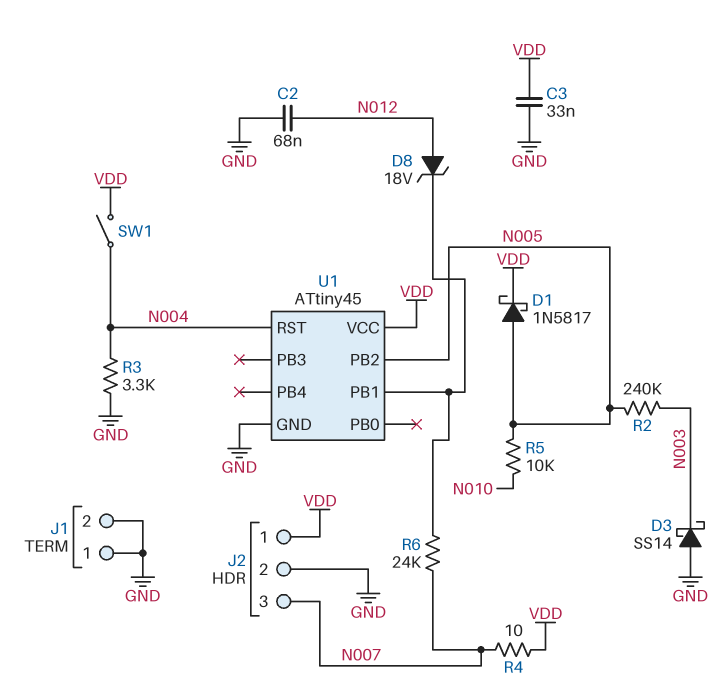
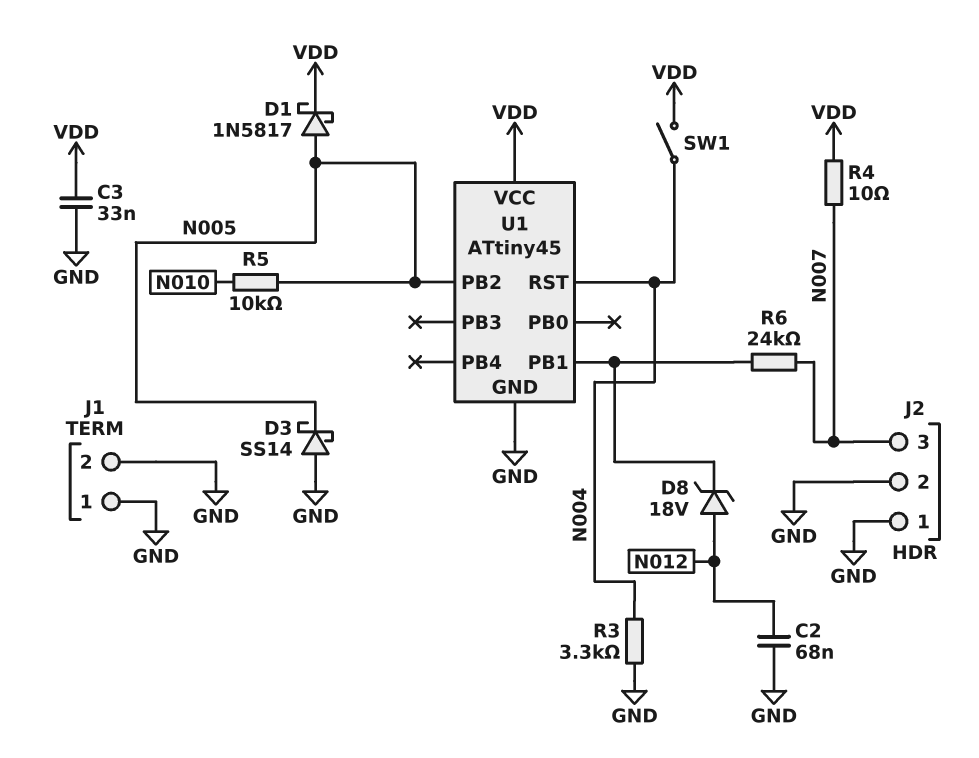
D3: schottky SS14 (A GND, K N003) -> schottky SS14 (A GND, K N005)
J2 pin 1: VDD -> GND
R2: 240k (N003, N005) -> none

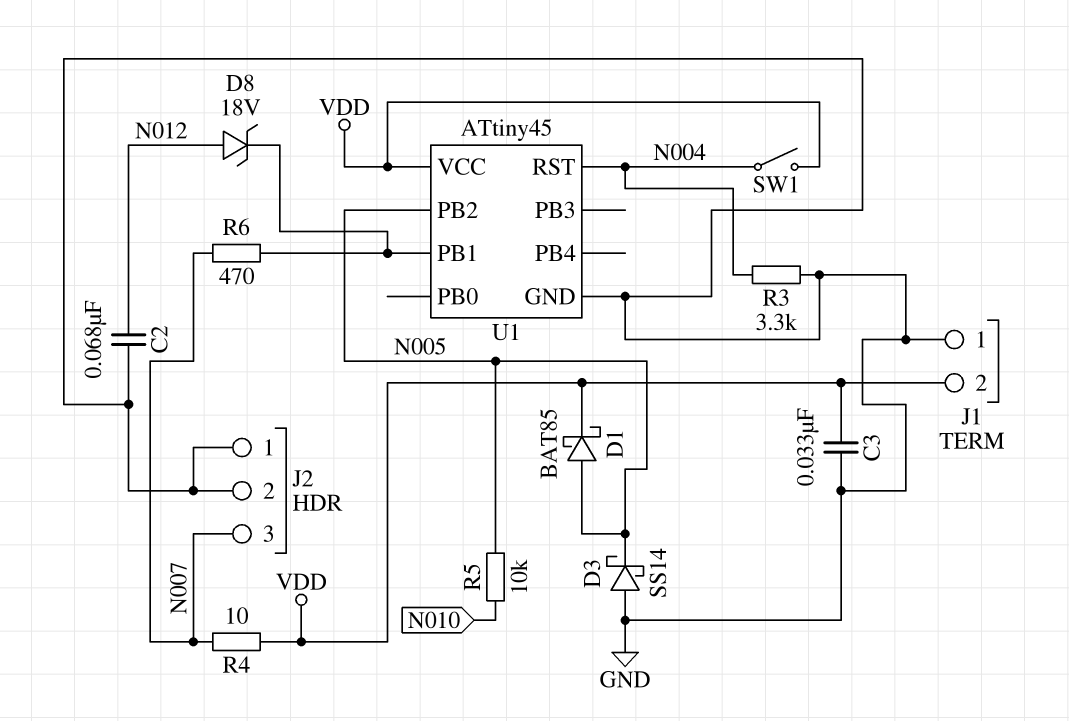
D1: schottky 1N5817 (A N005, K VDD) -> schottky BAT85 (A N005, K VDD)
J1 pin 2: GND -> VDD
R6: 24k (N007, U1/PB1) -> 470 (N007, U1/PB1)

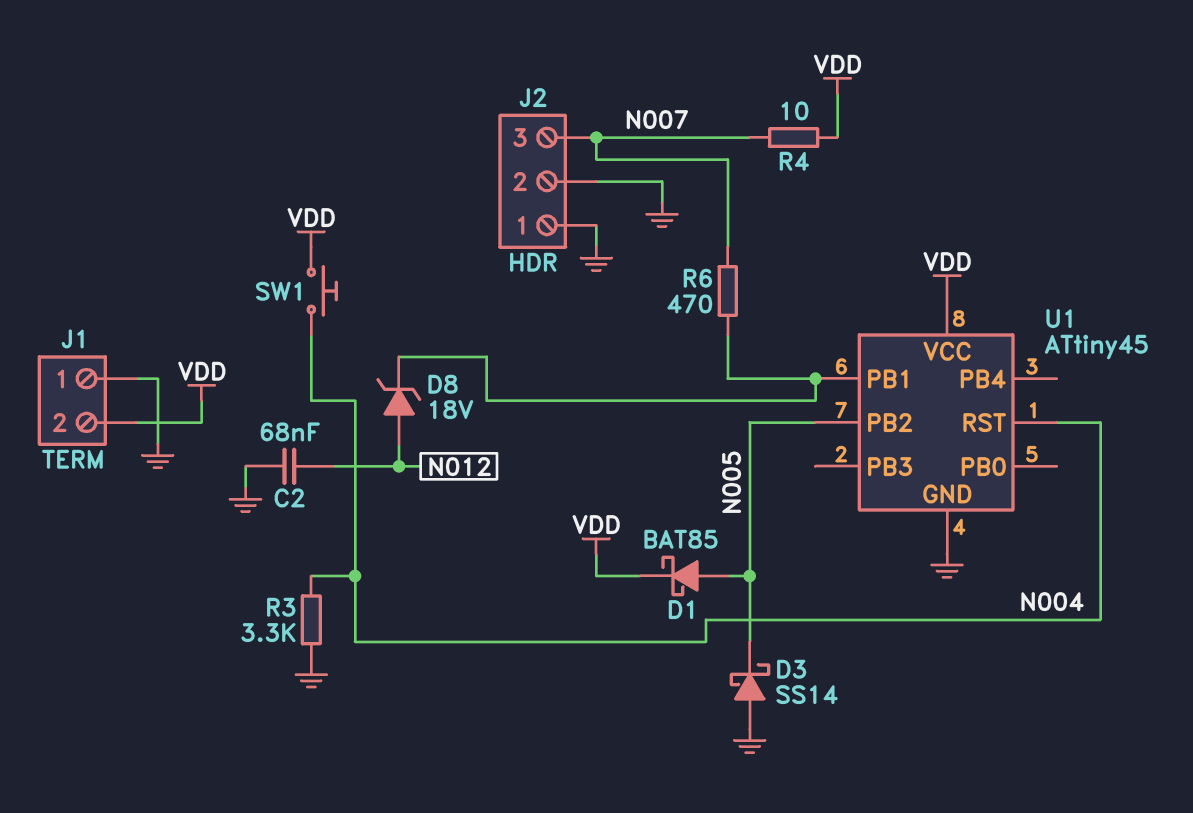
C3: 33nF (GND, VDD) -> none
R5: 10k (N005, N010) -> none
SW1: switch (N004, VDD) -> button (N004, VDD)

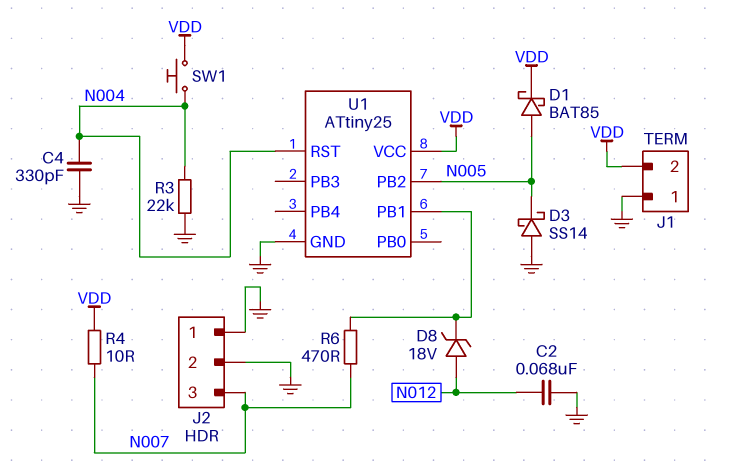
C4: none -> 330pF (GND, N004)
R3: 3.3k (GND, N004) -> 22k (GND, N004)
U1: ATtiny45 -> ATtiny25

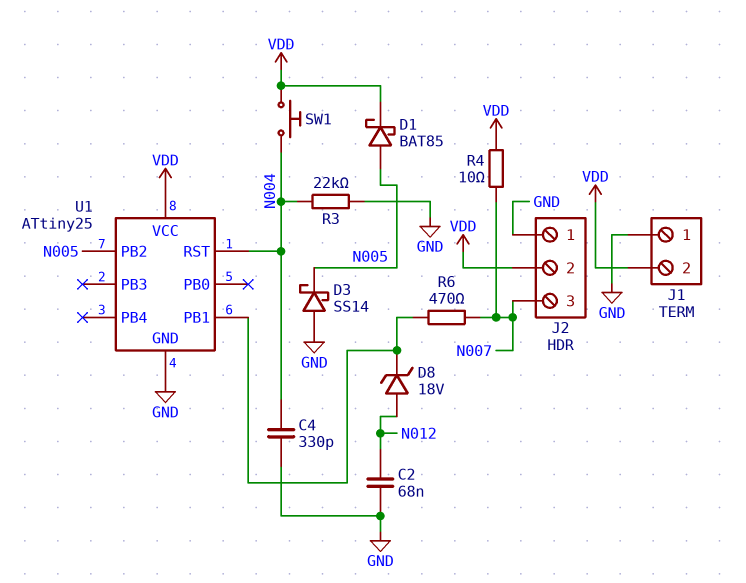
J2 pin 2: GND -> VDD

